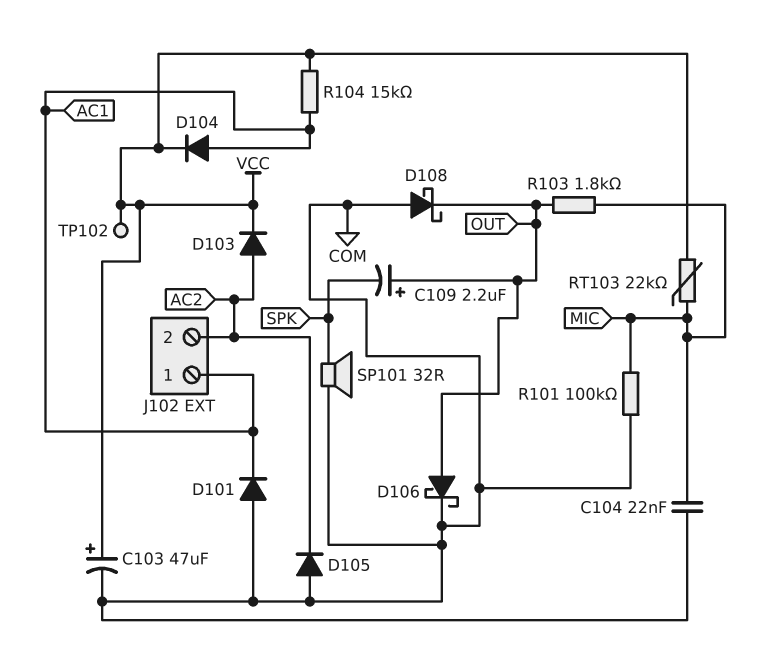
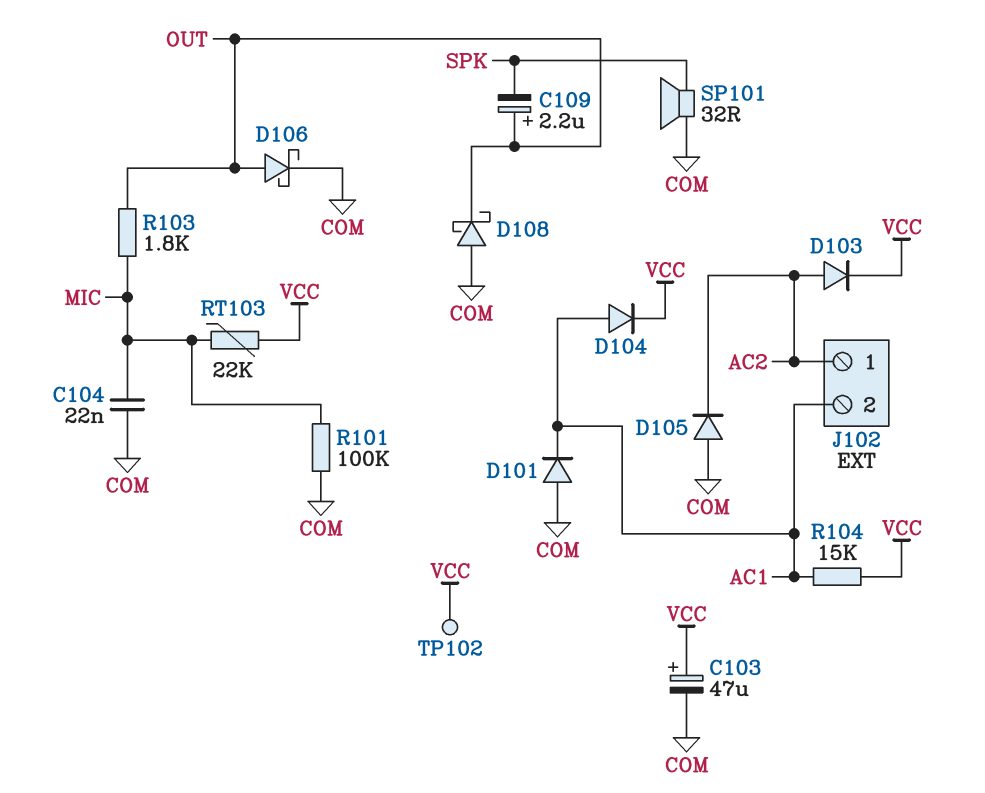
J102 pin 1: AC1 -> AC2
J102 pin 2: AC2 -> AC1

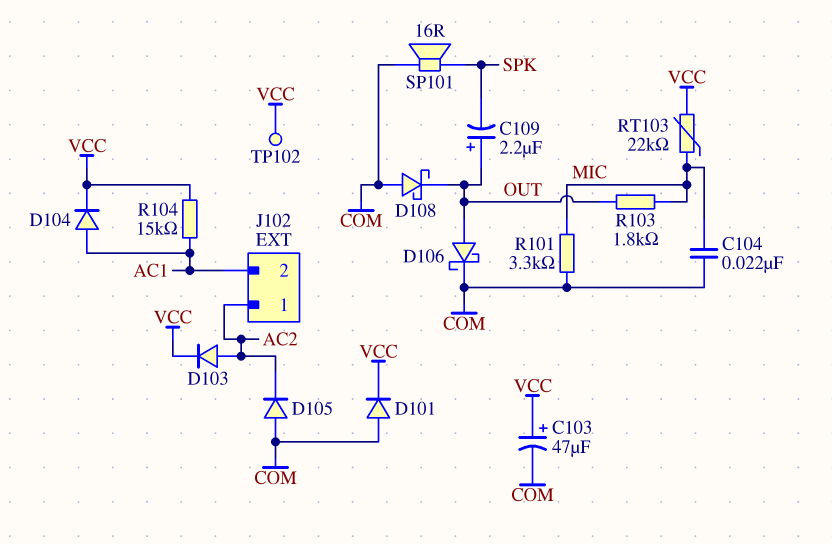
D101: diode (A COM, K AC1) -> diode (A COM, K VCC)
R101: 100k (COM, MIC) -> 3.3k (COM, MIC)
SP101: speaker 32R (COM, SPK) -> speaker 16R (COM, SPK)

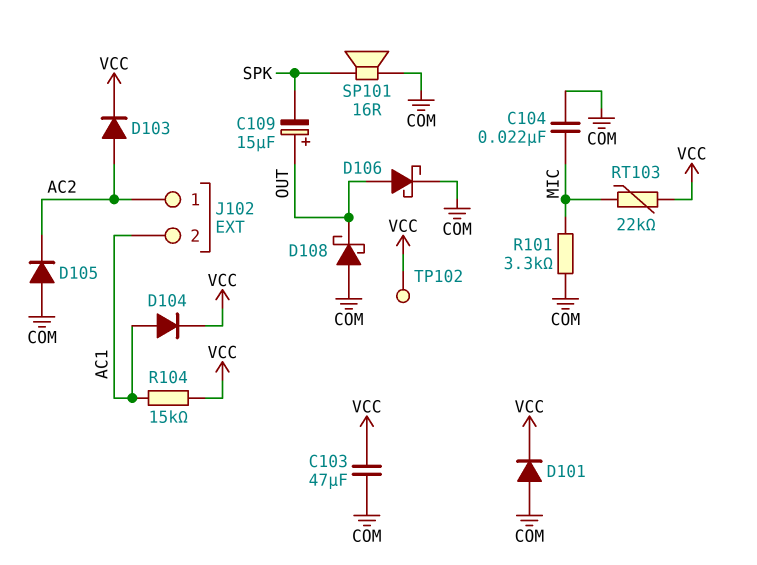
C103: 47uF (plus VCC, minus COM) -> 47uF (COM, VCC)
C109: 2.2uF (plus OUT, minus SPK) -> 15uF (plus OUT, minus SPK)
R103: 1.8k (MIC, OUT) -> none

